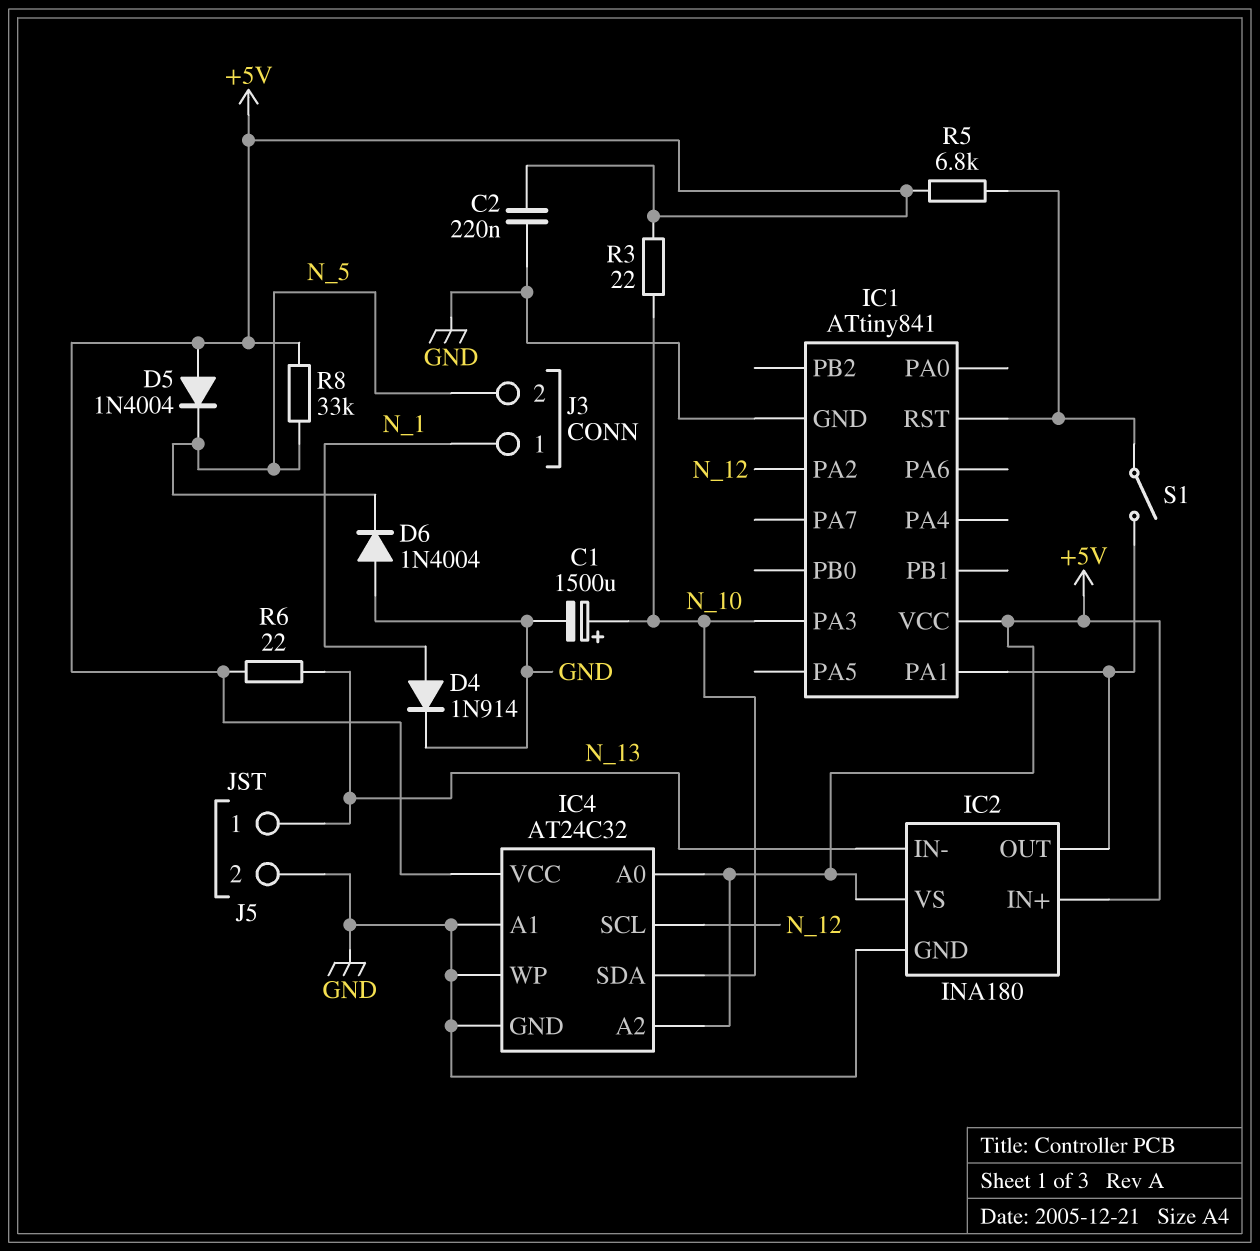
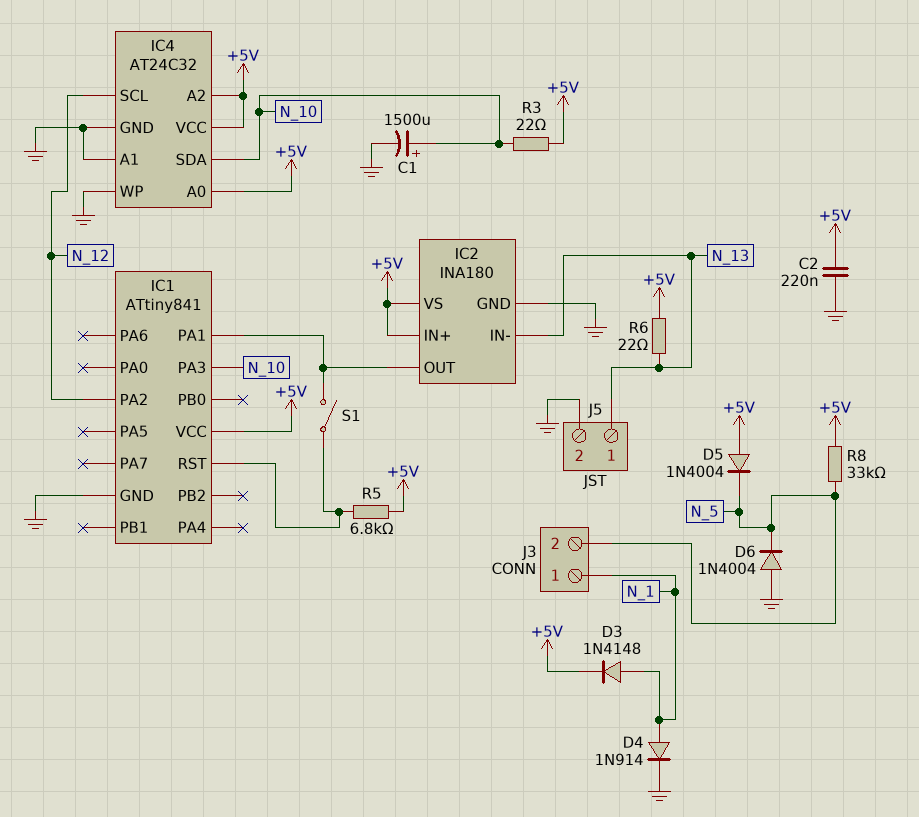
D3: none -> diode 1N4148 (A N_1, K +5V)

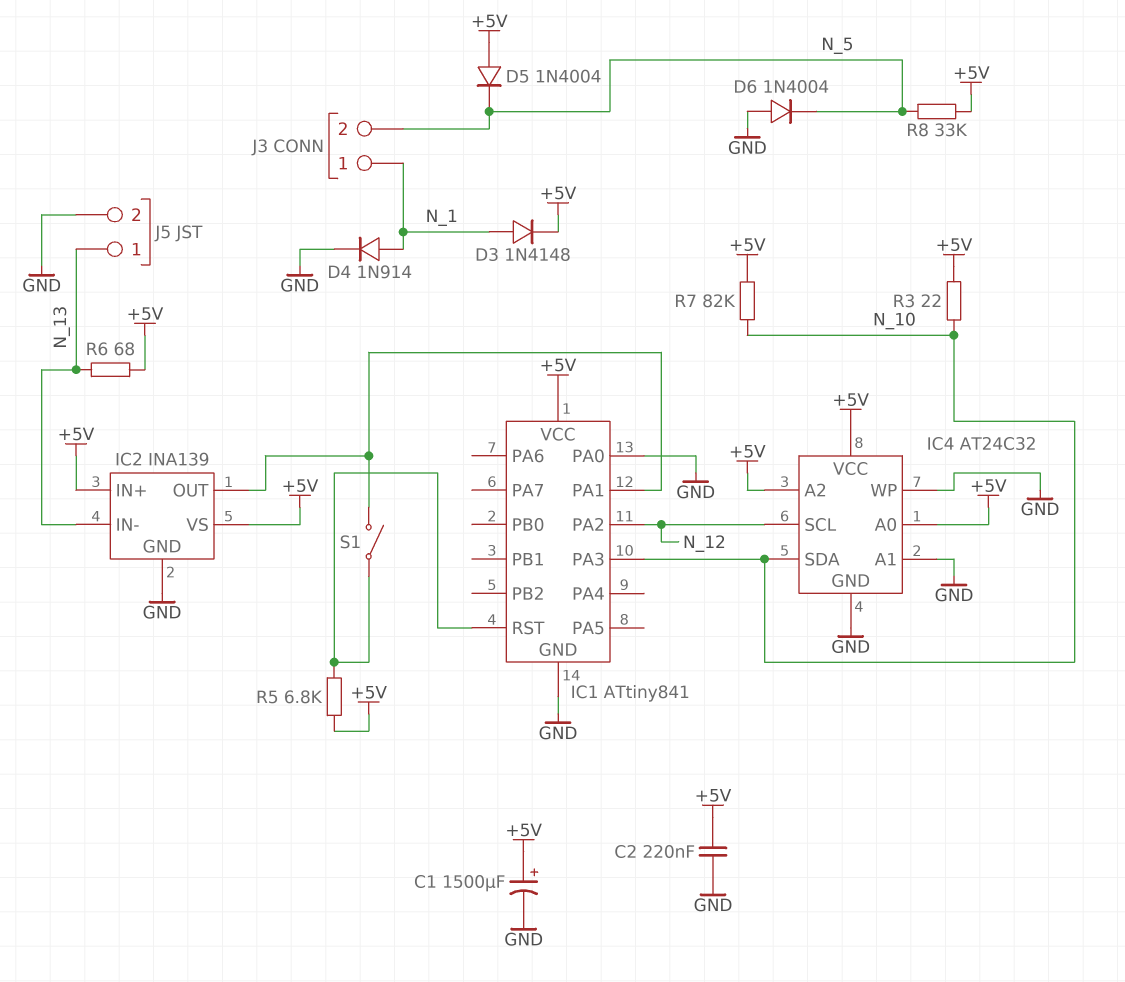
C1: 1500uF (plus N_10, minus GND) -> 1500uF (plus +5V, minus GND)
IC1 pin PA0: none -> GND
IC2: INA180 -> INA139
R6: 22 (+5V, N_13) -> 68 (+5V, N_13)
R7: none -> 82k (+5V, N_10)

